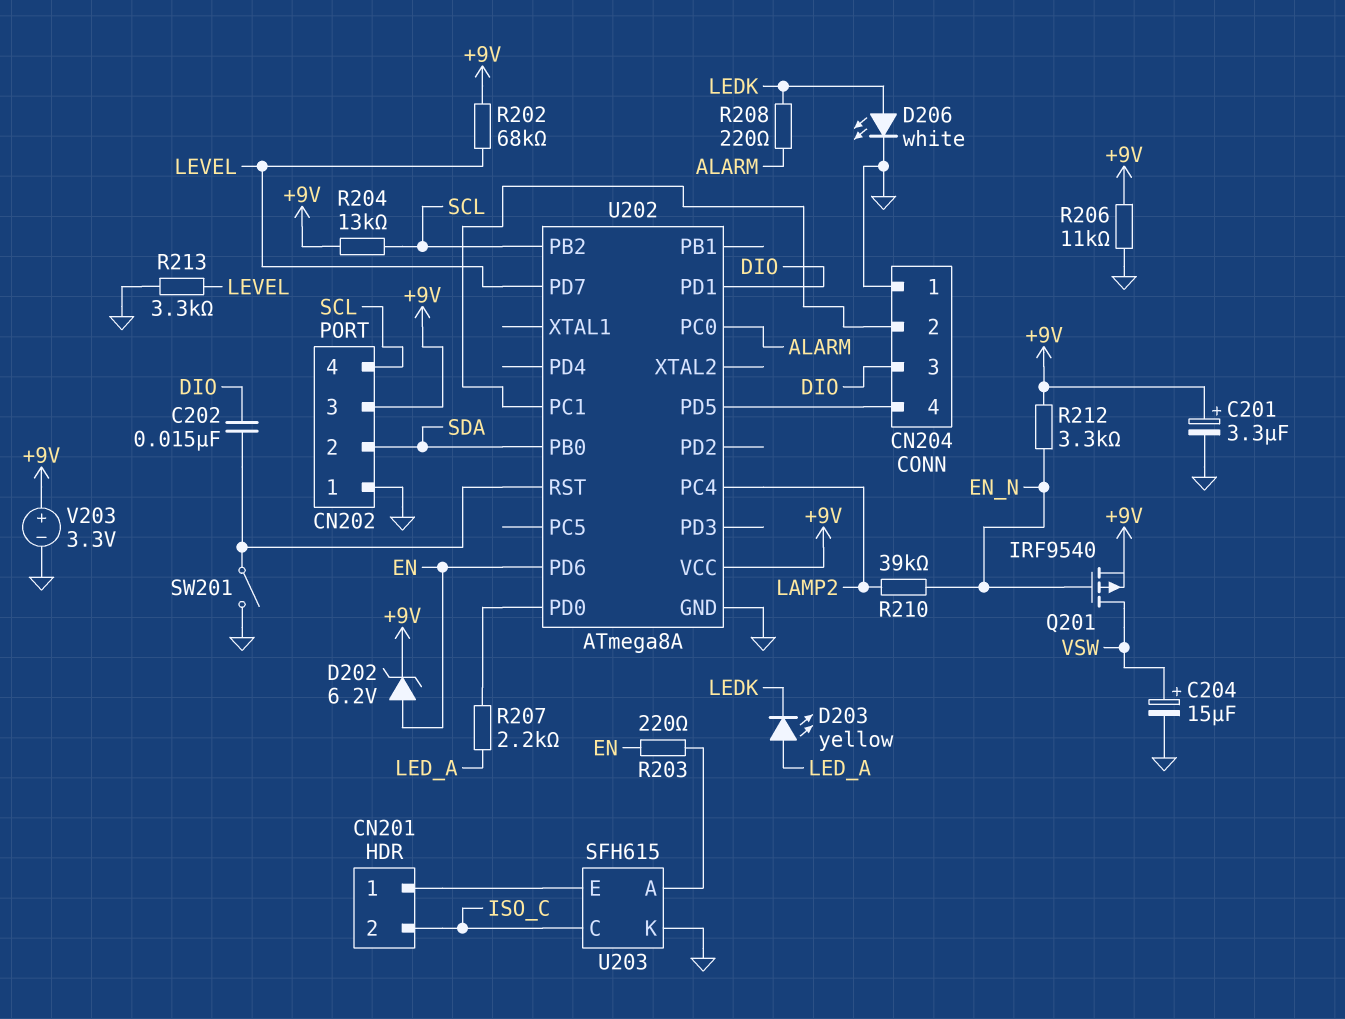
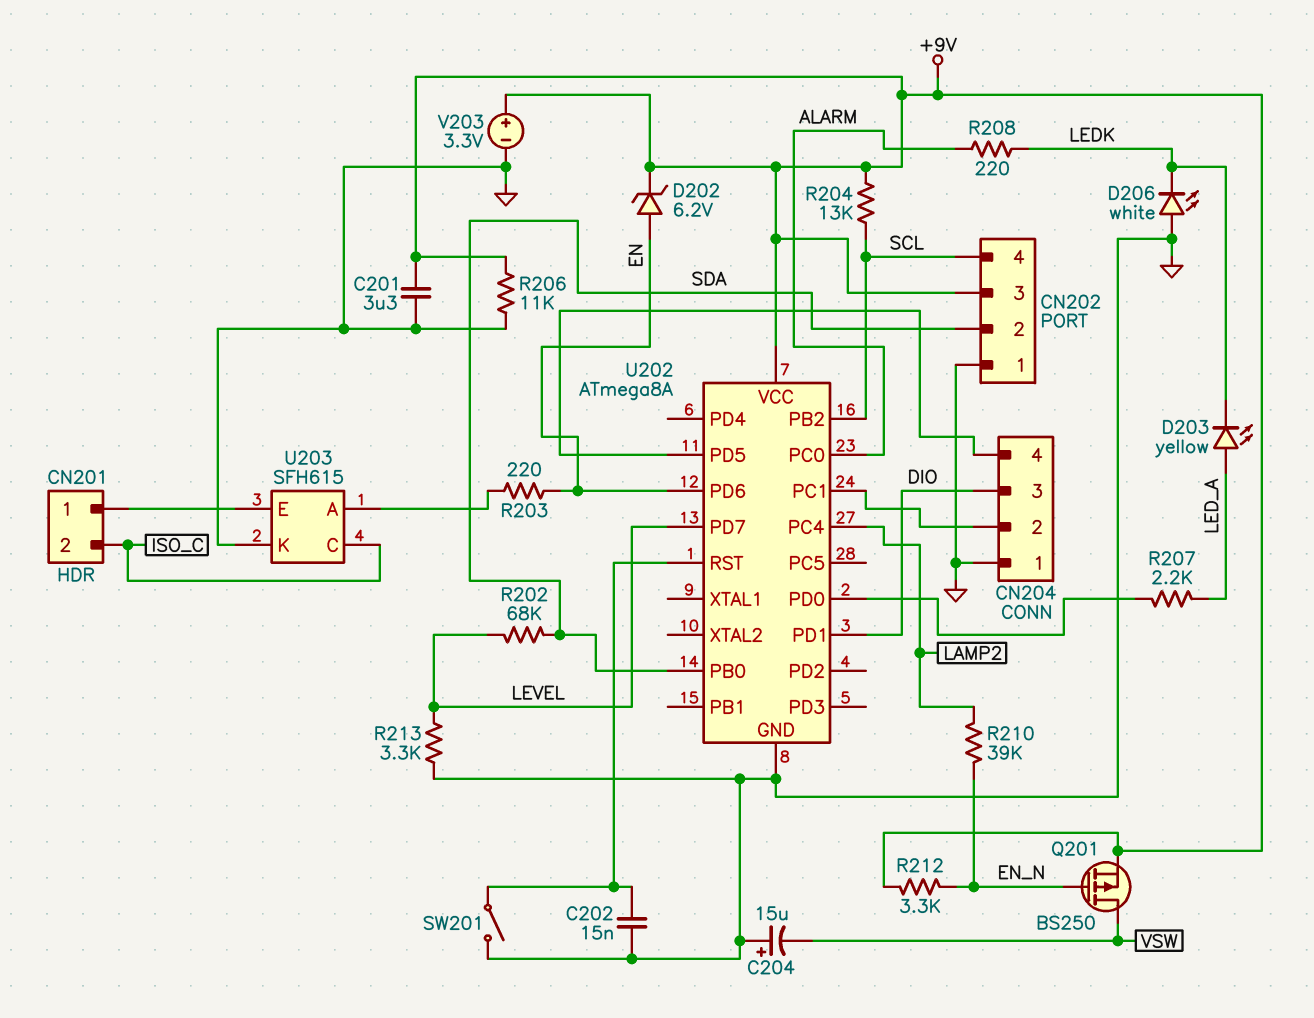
C201: 3.3uF (plus +9V, minus GND) -> 3.3uF (+9V, GND)
C202: 15nF (DIO, U202/RST) -> 15nF (GND, U202/RST)
C204: 15uF (plus VSW, minus GND) -> 15uF (plus GND, minus VSW)
D206: LED white (A LEDK, K GND) -> LED white (A GND, K LEDK)
Q201: PMOS IRF9540 (G EN_N, D VSW, S +9V) -> PMOS BS250 (G EN_N, D VSW, S +9V)
R202: 68k (+9V, LEVEL) -> 68k (LEVEL, SDA)

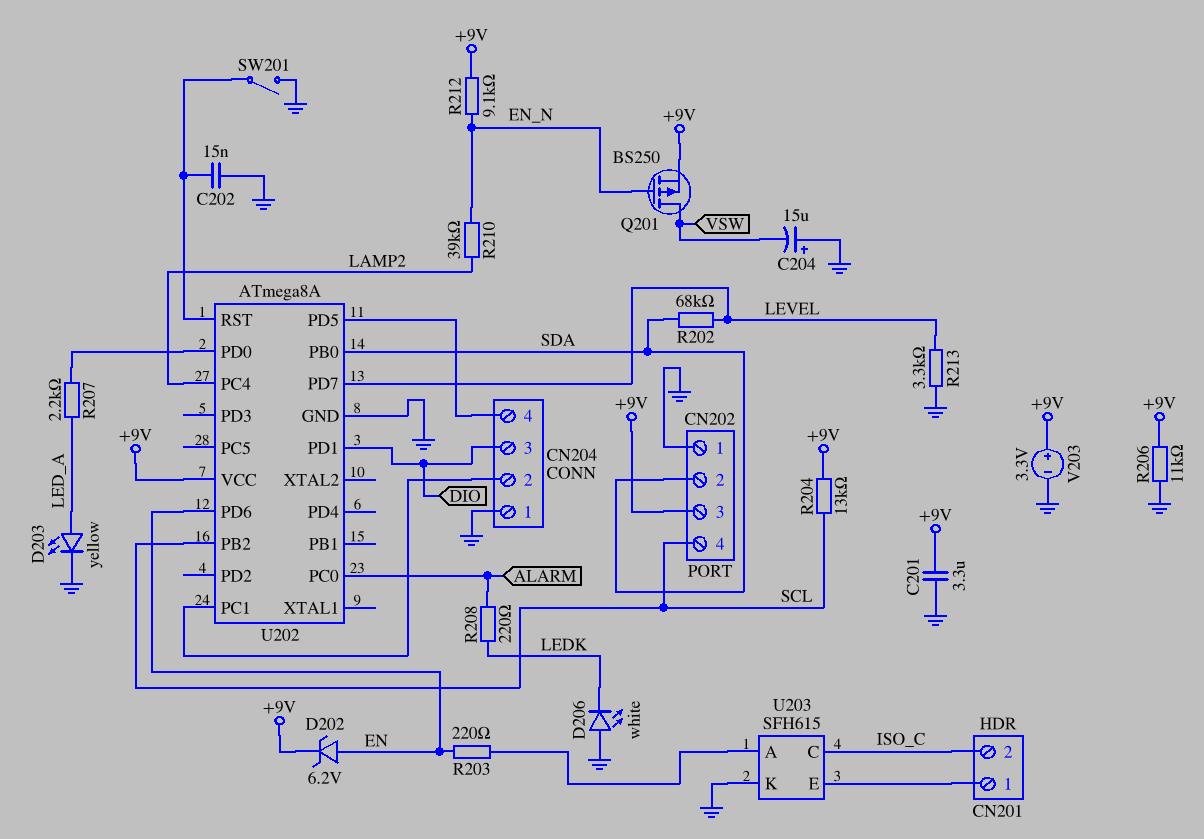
D203: LED yellow (A LED_A, K LEDK) -> LED yellow (A LED_A, K GND)
R212: 3.3k (+9V, EN_N) -> 9.1k (+9V, EN_N)

